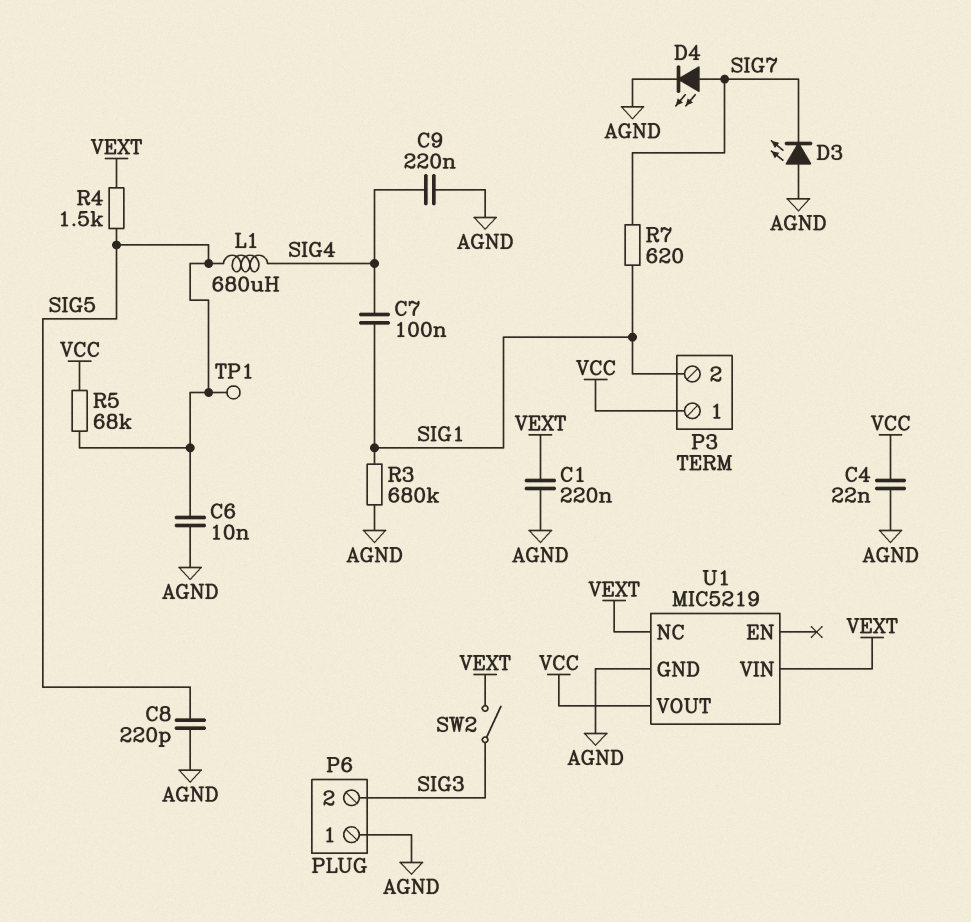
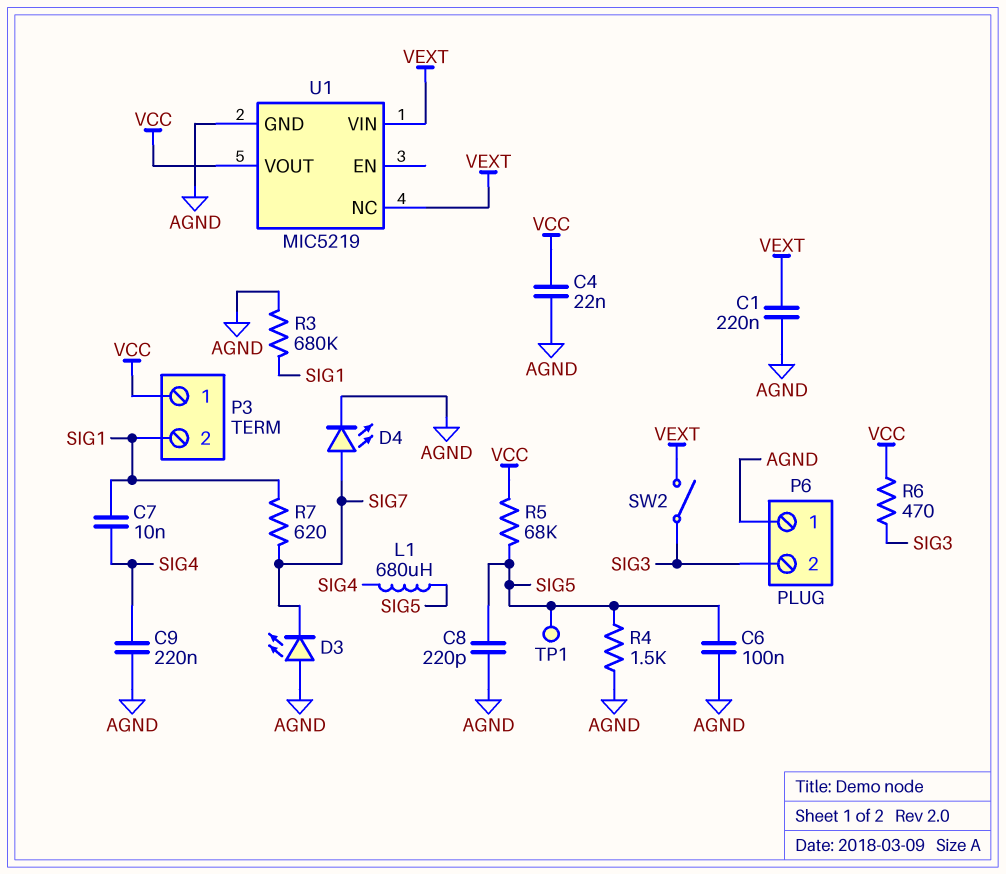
C6: 10nF (AGND, SIG5) -> 100nF (AGND, SIG5)
C7: 100nF (SIG1, SIG4) -> 10nF (SIG1, SIG4)
R4: 1.5k (SIG5, VEXT) -> 1.5k (AGND, SIG5)
R6: none -> 470 (SIG3, VCC)

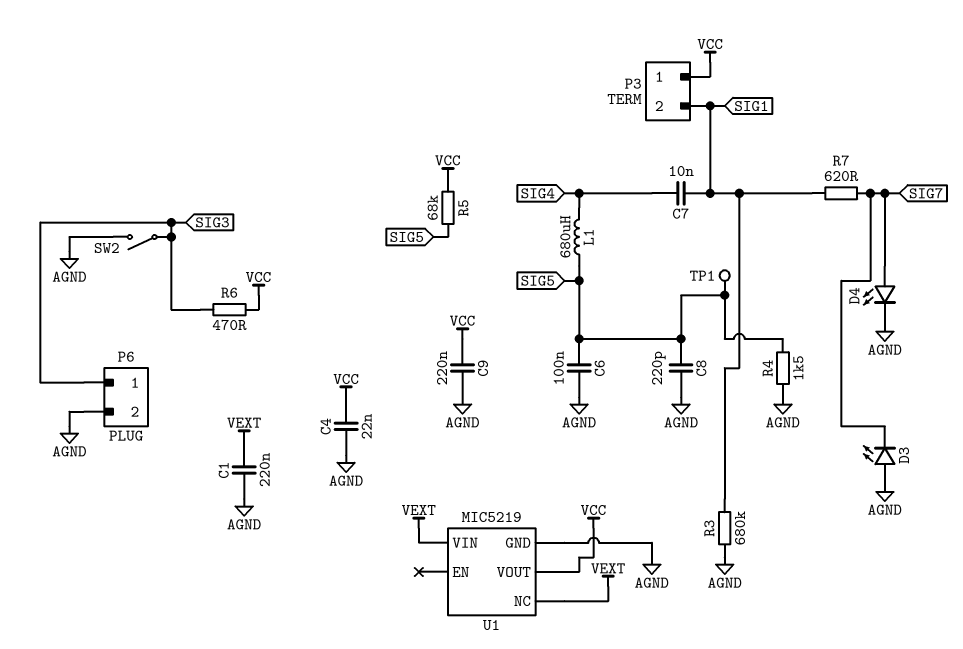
C9: 220nF (AGND, SIG4) -> 220nF (AGND, VCC)
P6 pin 1: AGND -> SIG3
P6 pin 2: SIG3 -> AGND
SW2: switch (SIG3, VEXT) -> switch (AGND, SIG3)

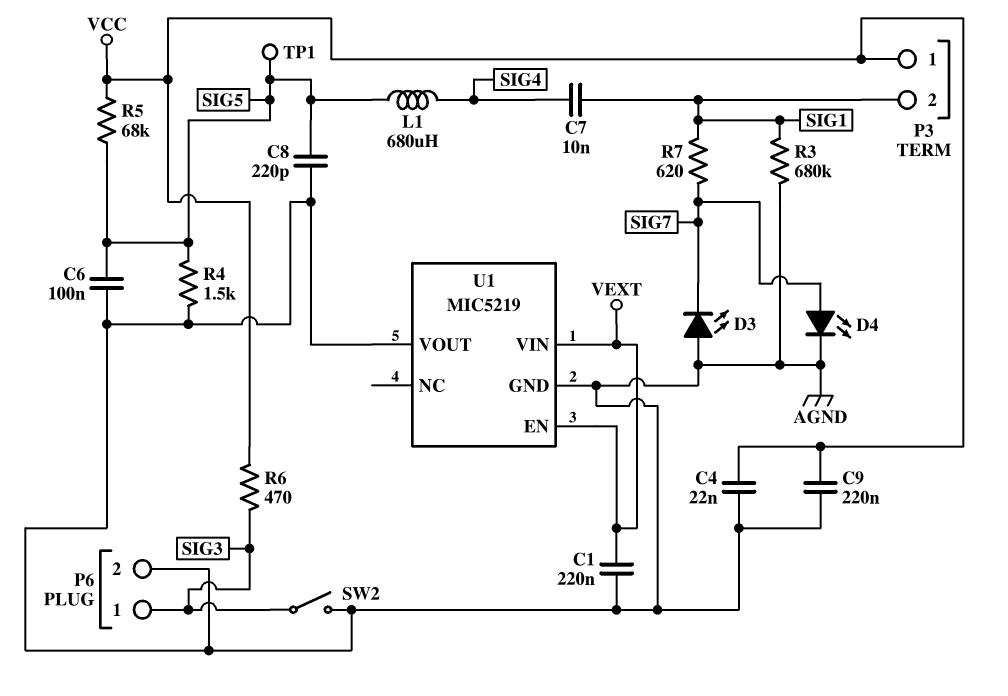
U1 pin EN: none -> VEXT
U1 pin NC: VEXT -> none
U1 pin VOUT: VCC -> AGND

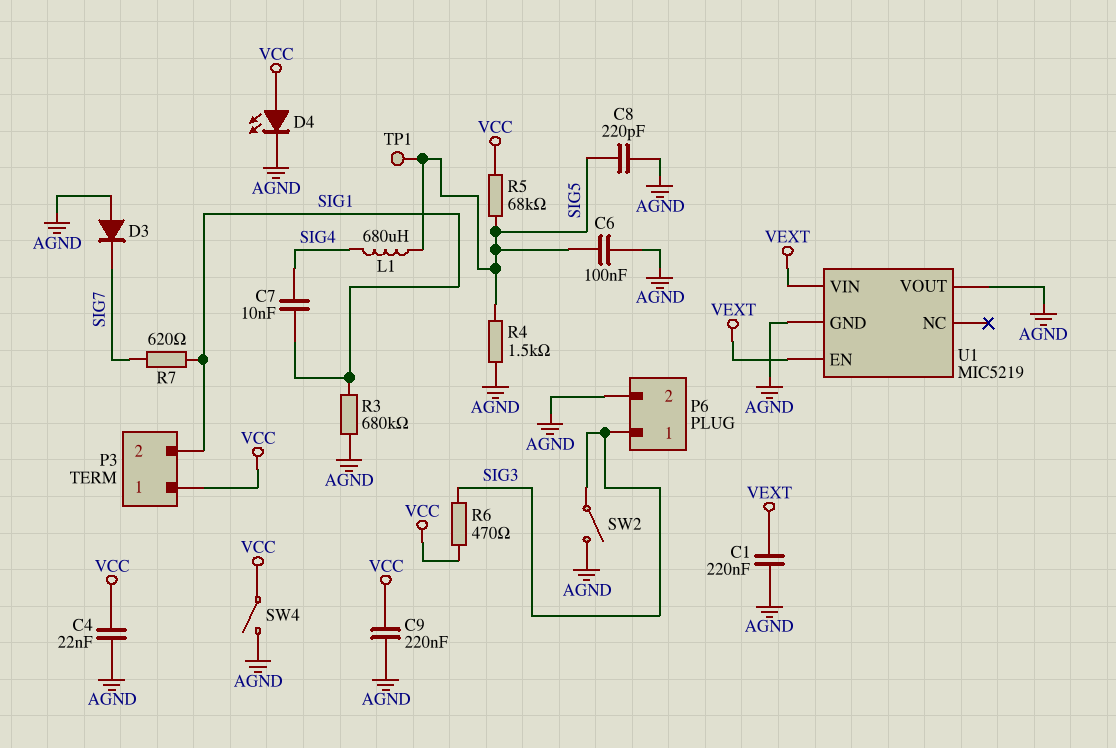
D3: LED (A AGND, K SIG7) -> diode (A AGND, K SIG7)
D4: LED (A SIG7, K AGND) -> LED (A VCC, K AGND)
SW4: none -> switch (AGND, VCC)

